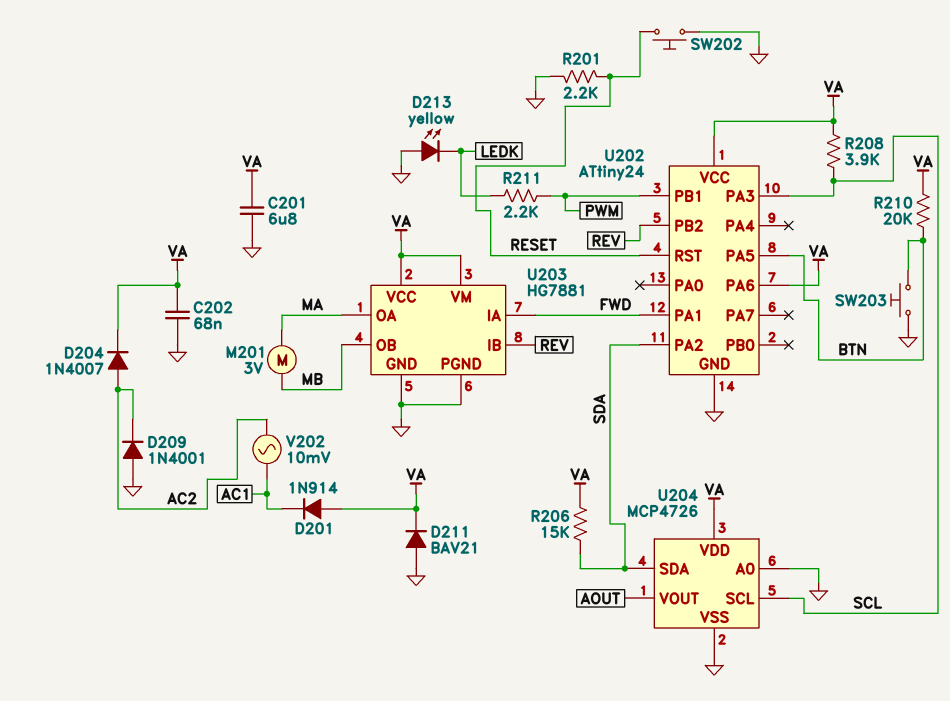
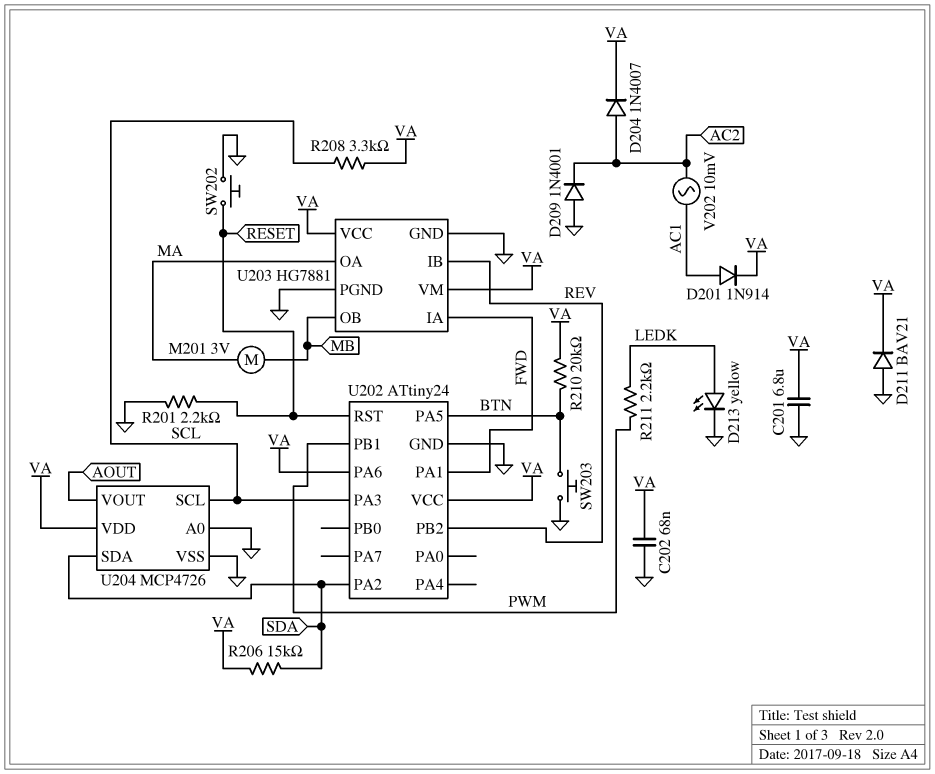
D201: diode 1N914 (A VA, K AC1) -> diode 1N914 (A AC1, K VA)
D213: LED yellow (A GND, K LEDK) -> LED yellow (A LEDK, K GND)
R208: 3.9k (SCL, VA) -> 3.3k (SCL, VA)

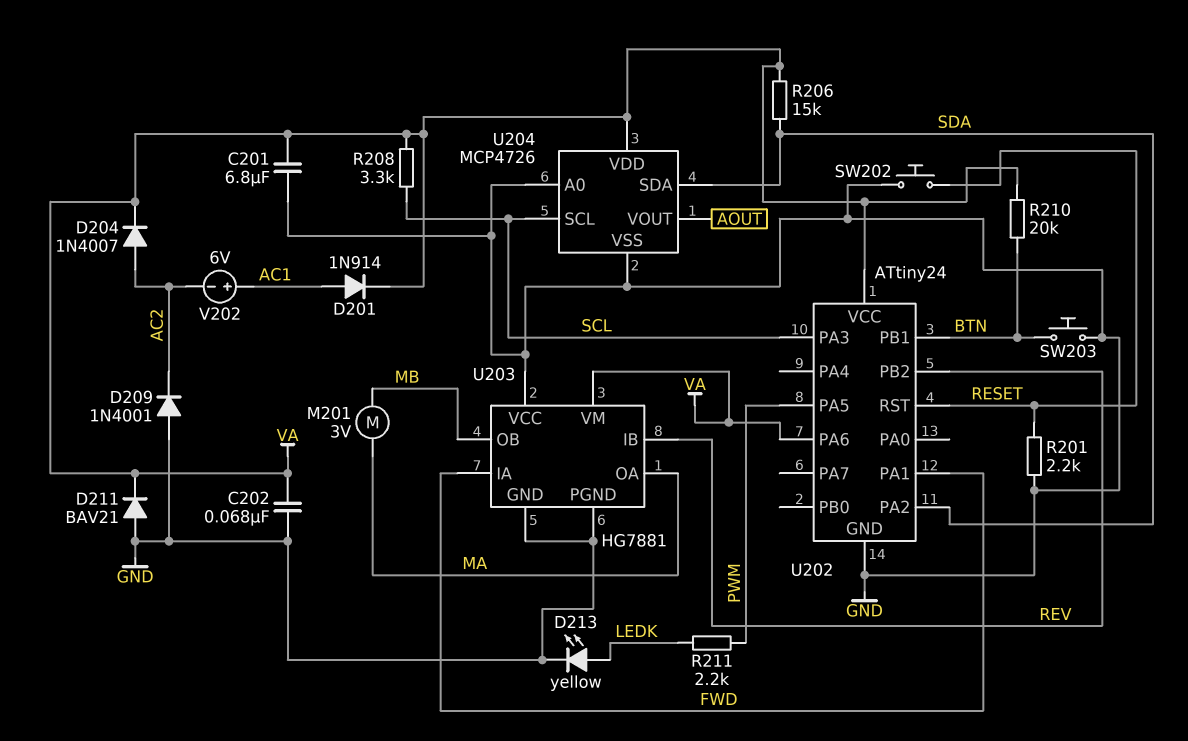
U202 pin PA5: BTN -> PWM
U202 pin PB1: PWM -> BTN
U203 pin VCC: VA -> GND
V202: AC 10mV (AC1, AC2) -> 6V (plus AC1, minus AC2)

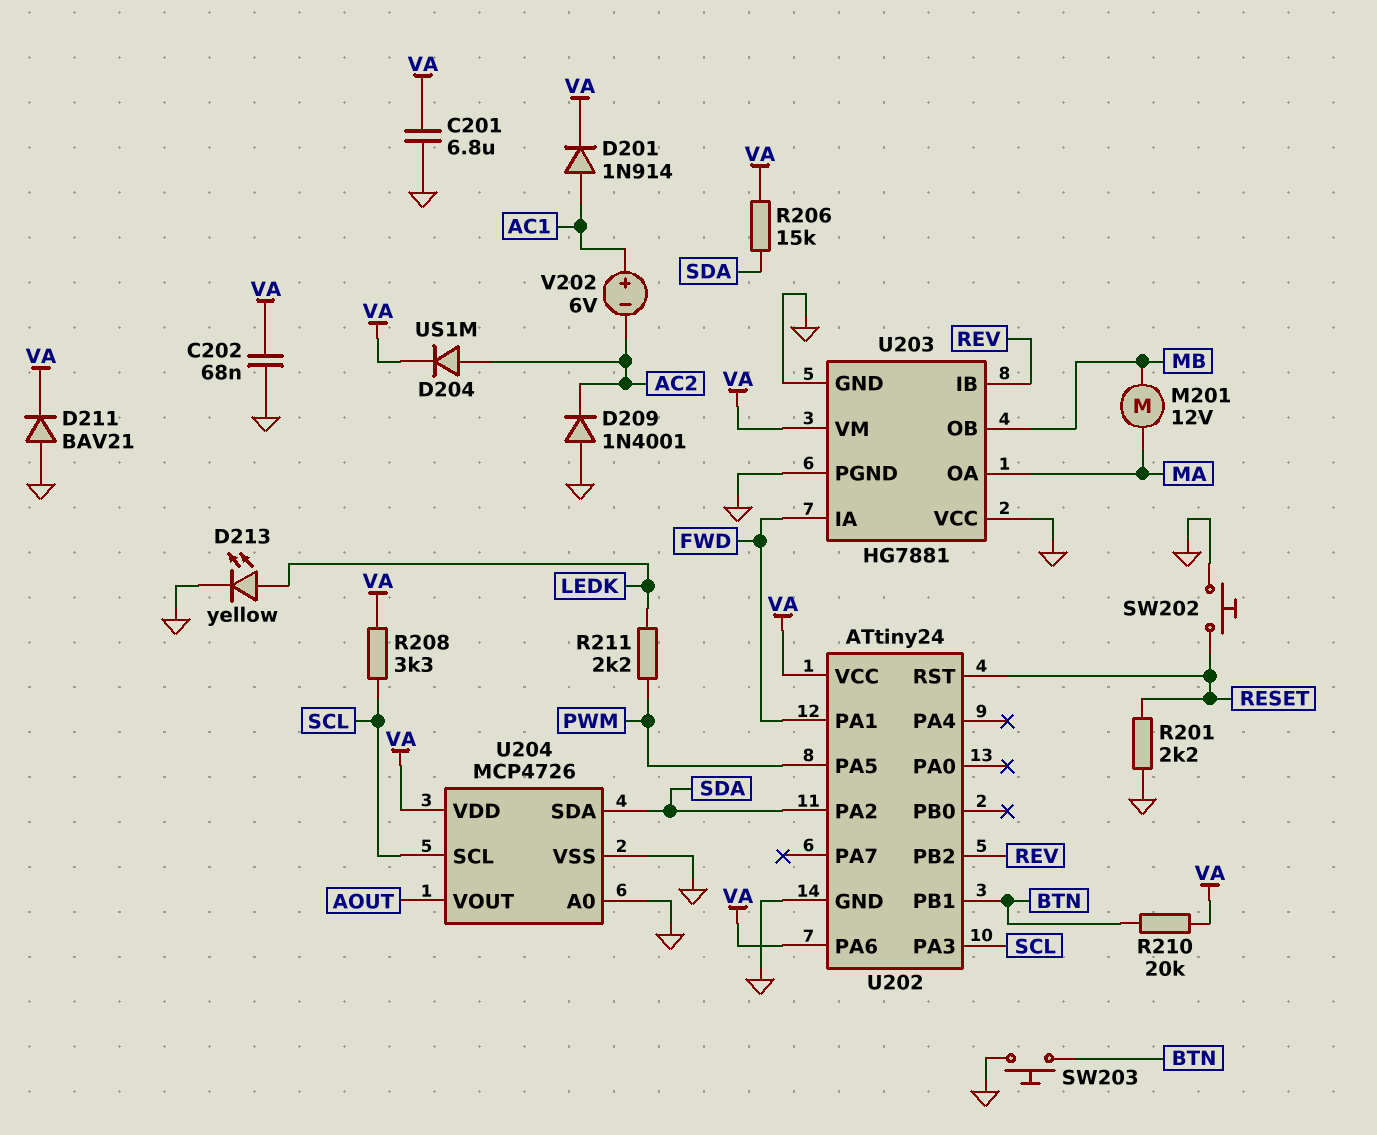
D204: diode 1N4007 (A AC2, K VA) -> diode US1M (A AC2, K VA)
M201: motor 3V (MA, MB) -> motor 12V (MA, MB)

